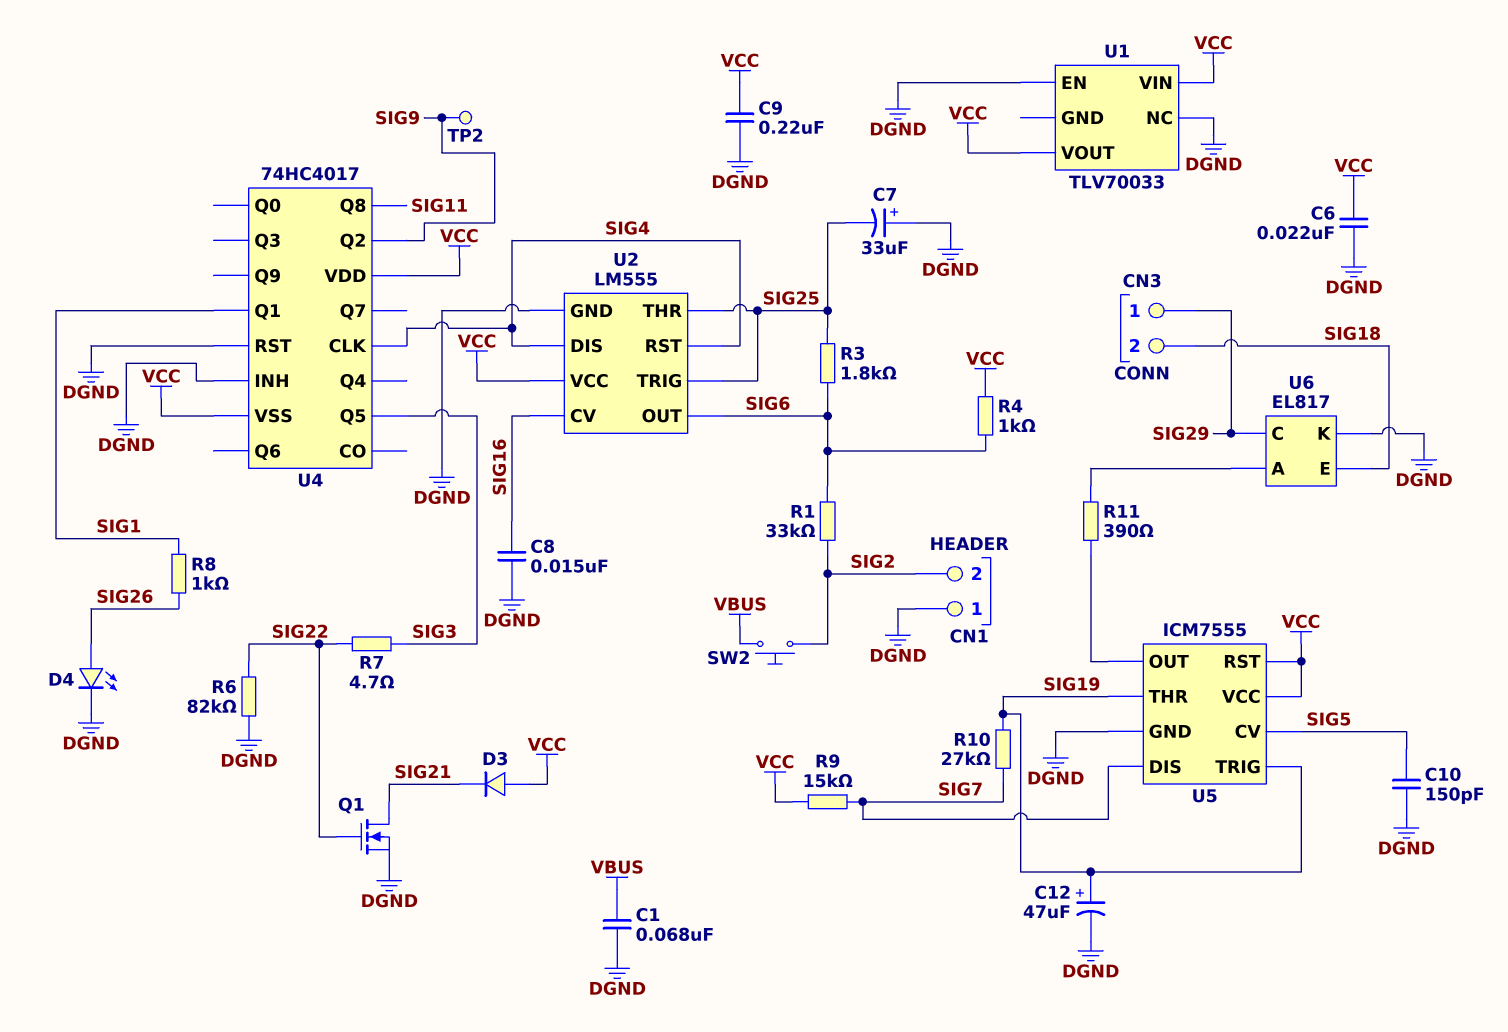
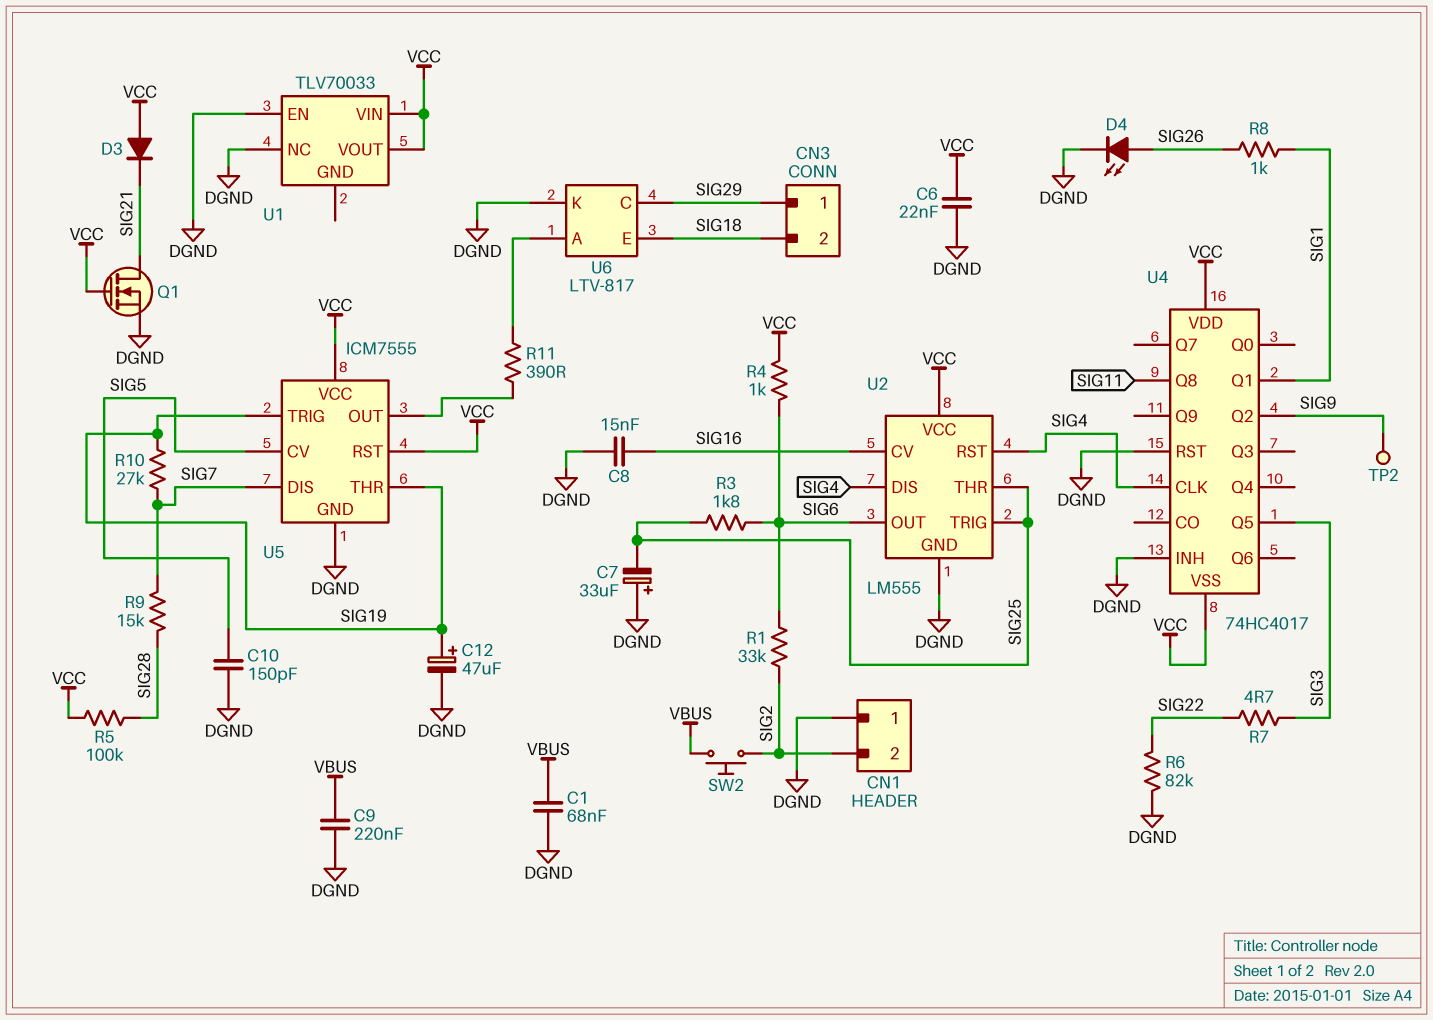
C9: 220nF (DGND, VCC) -> 220nF (DGND, VBUS)
Q1: NMOS (G SIG22, D SIG21, S DGND) -> NMOS (G VCC, D SIG21, S DGND)
R5: none -> 100k (SIG28, VCC)
R9: 15k (SIG7, VCC) -> 15k (SIG7, SIG28)
U6: EL817 -> LTV-817

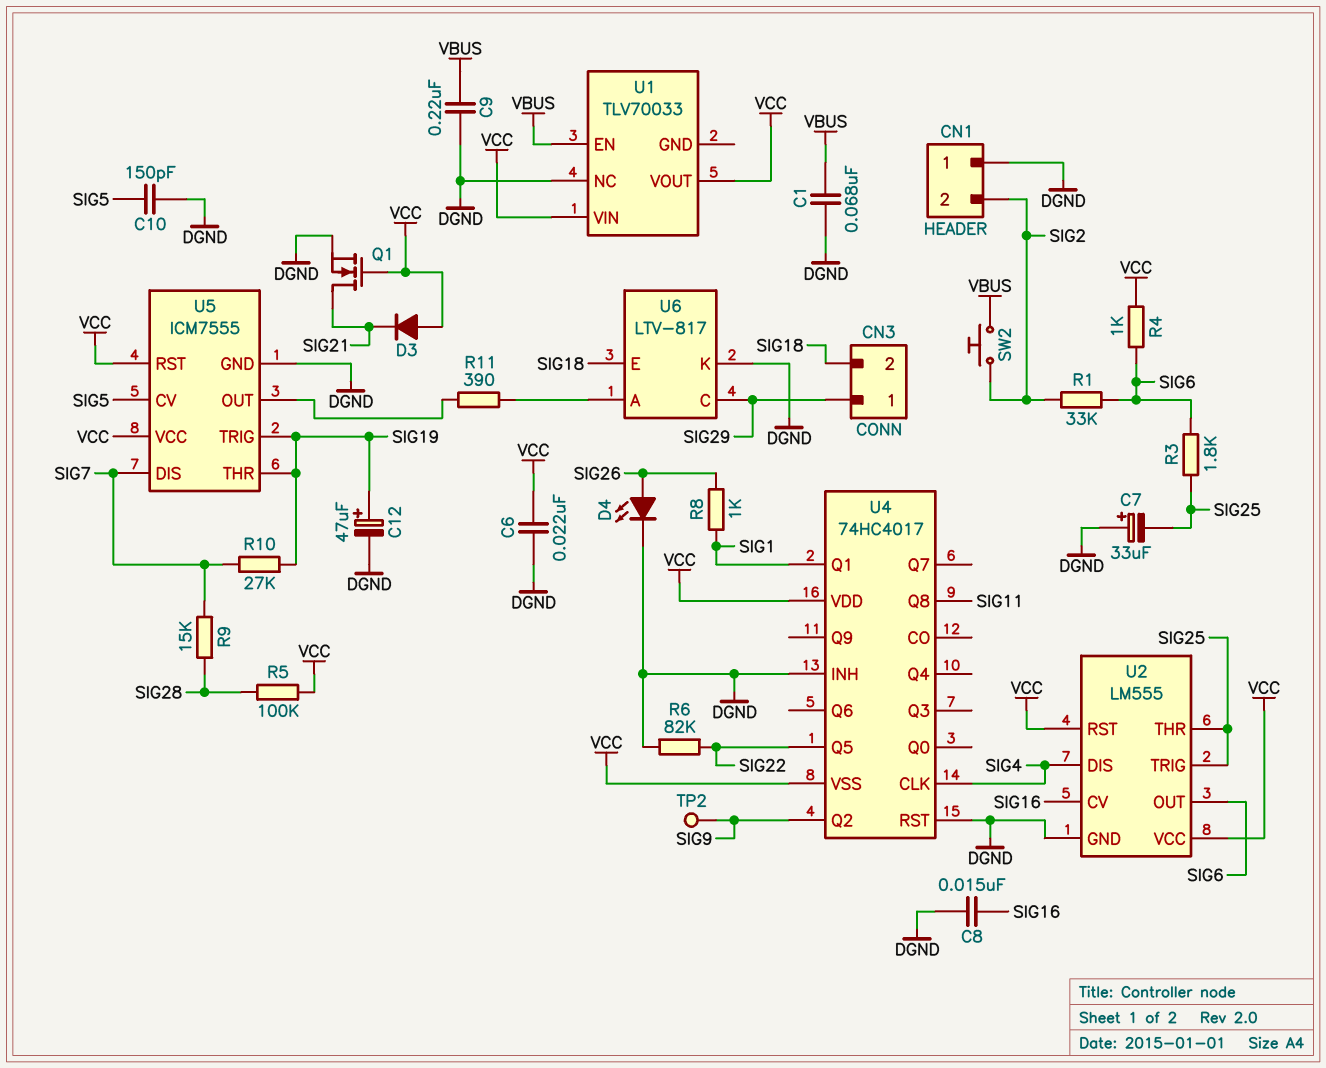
R7: 4.7 (SIG3, SIG22) -> none
U1 pin EN: DGND -> VBUS
U2 pin RST: SIG4 -> VCC
U4 pin Q5: SIG3 -> SIG22

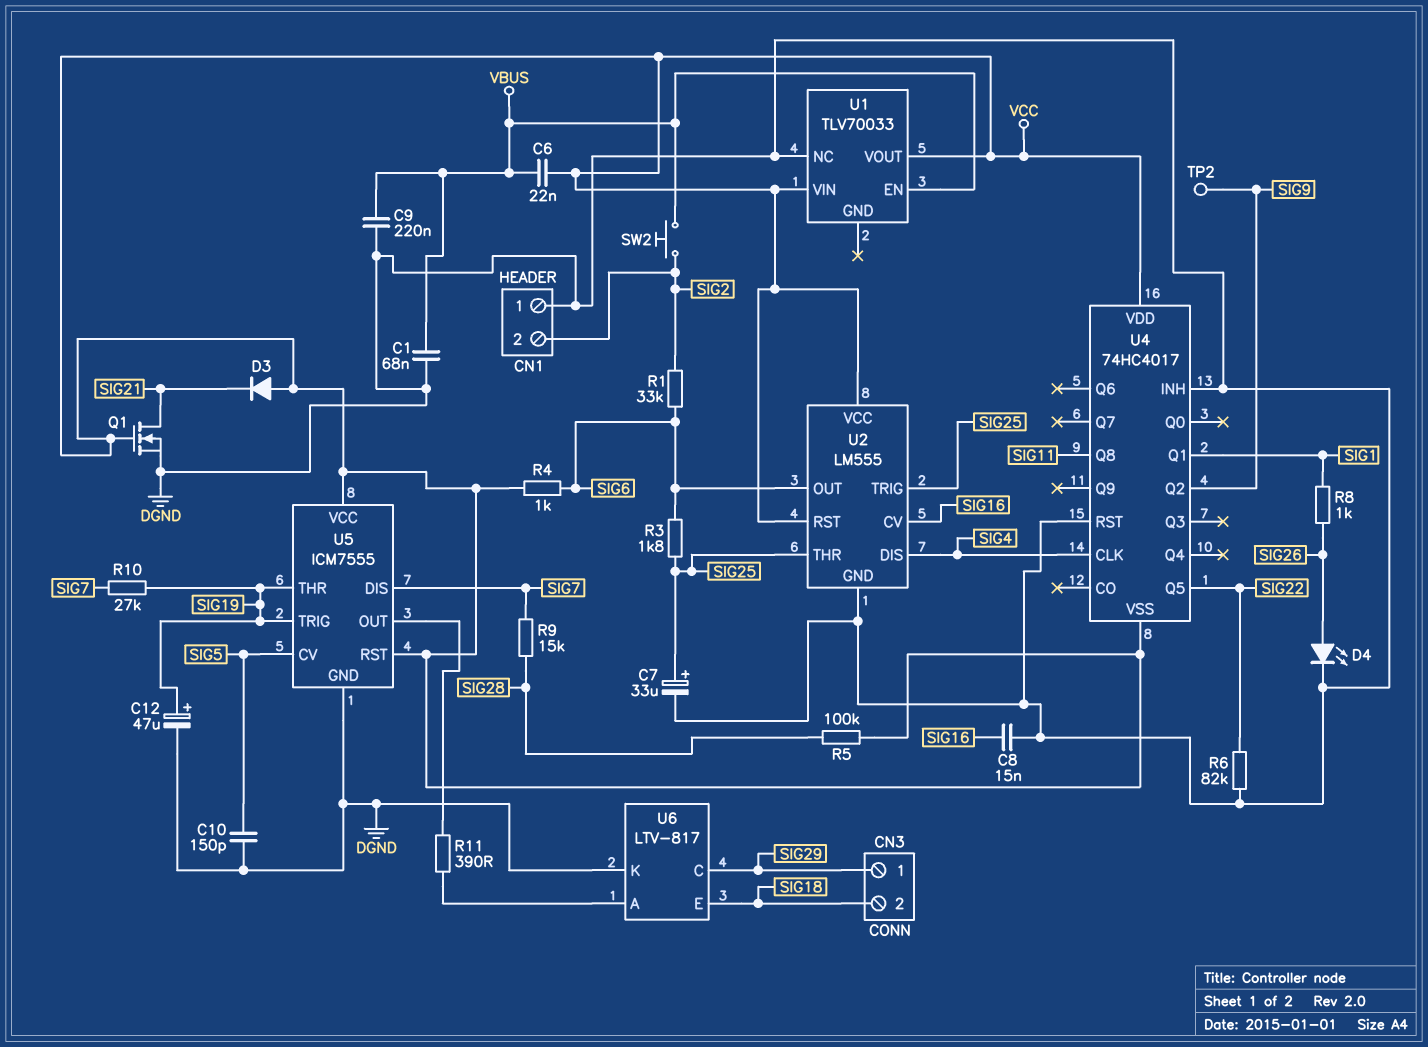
C6: 22nF (DGND, VCC) -> 22nF (VBUS, VCC)
C7: 33uF (plus DGND, minus SIG25) -> 33uF (plus SIG25, minus DGND)

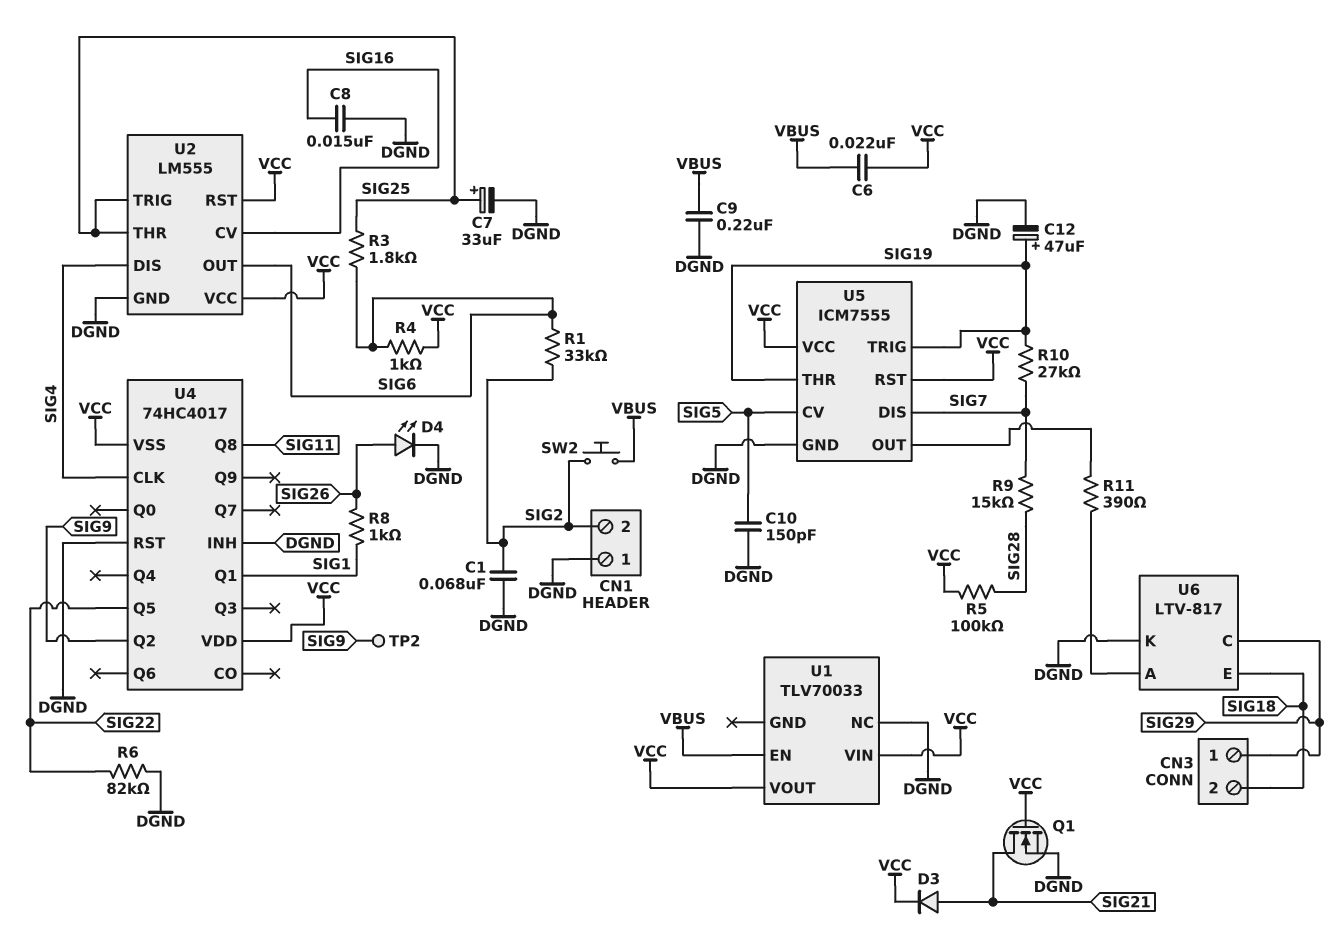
C1: 68nF (DGND, VBUS) -> 68nF (DGND, SIG2)
D3: diode (A VCC, K SIG21) -> diode (A SIG21, K VCC)

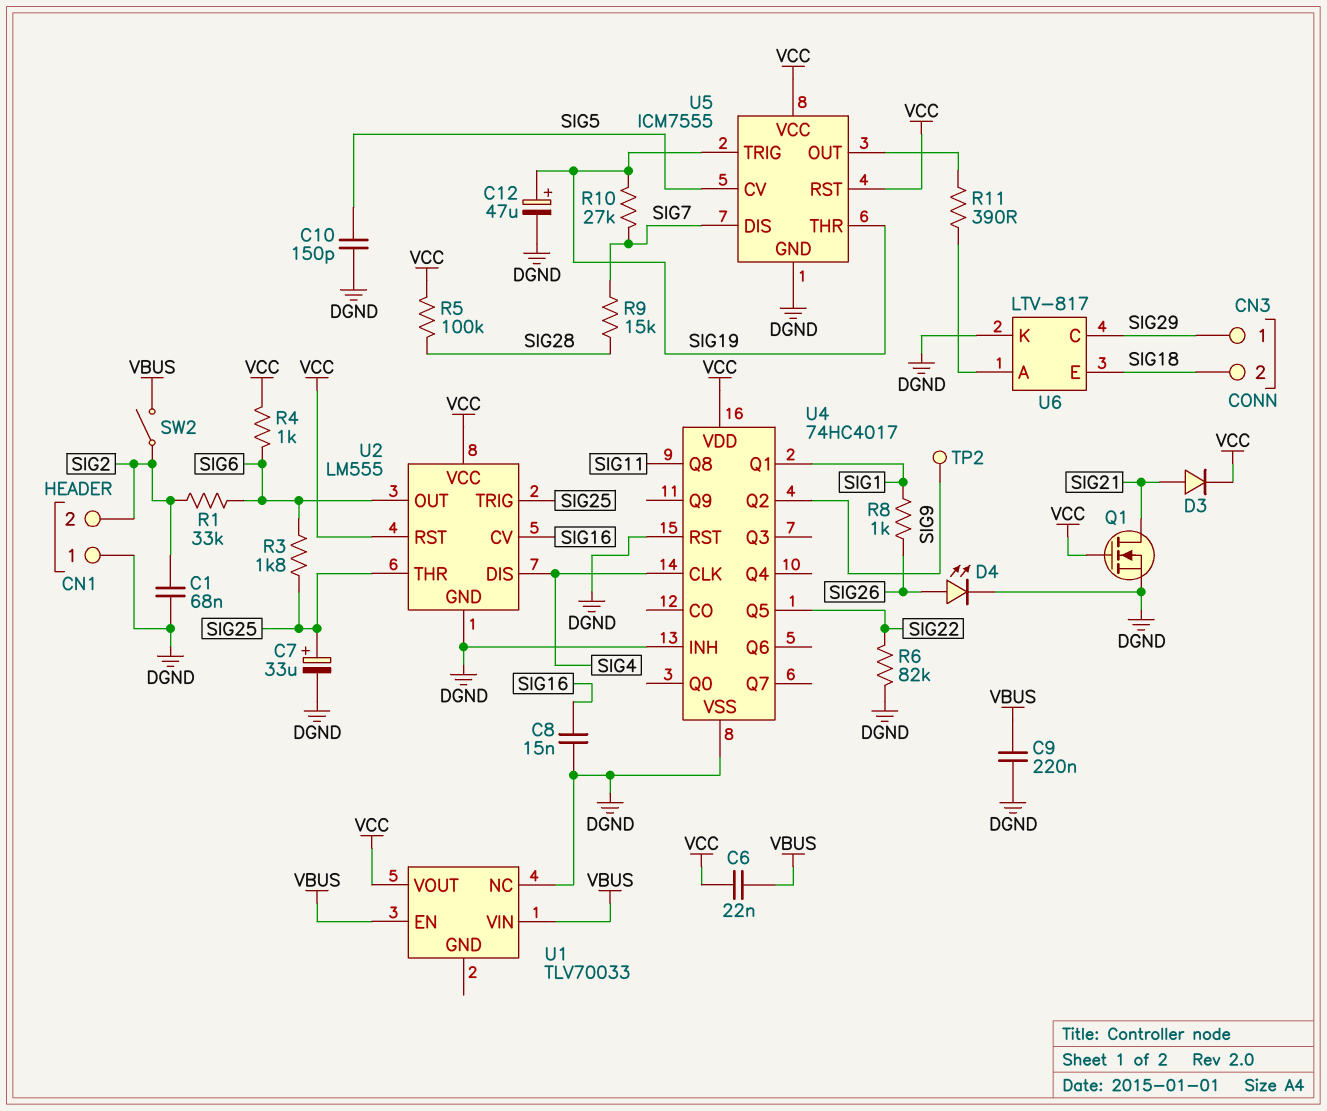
SW2: button (SIG2, VBUS) -> switch (SIG2, VBUS)
U1 pin VIN: VCC -> VBUS
U4 pin VSS: VCC -> DGND

